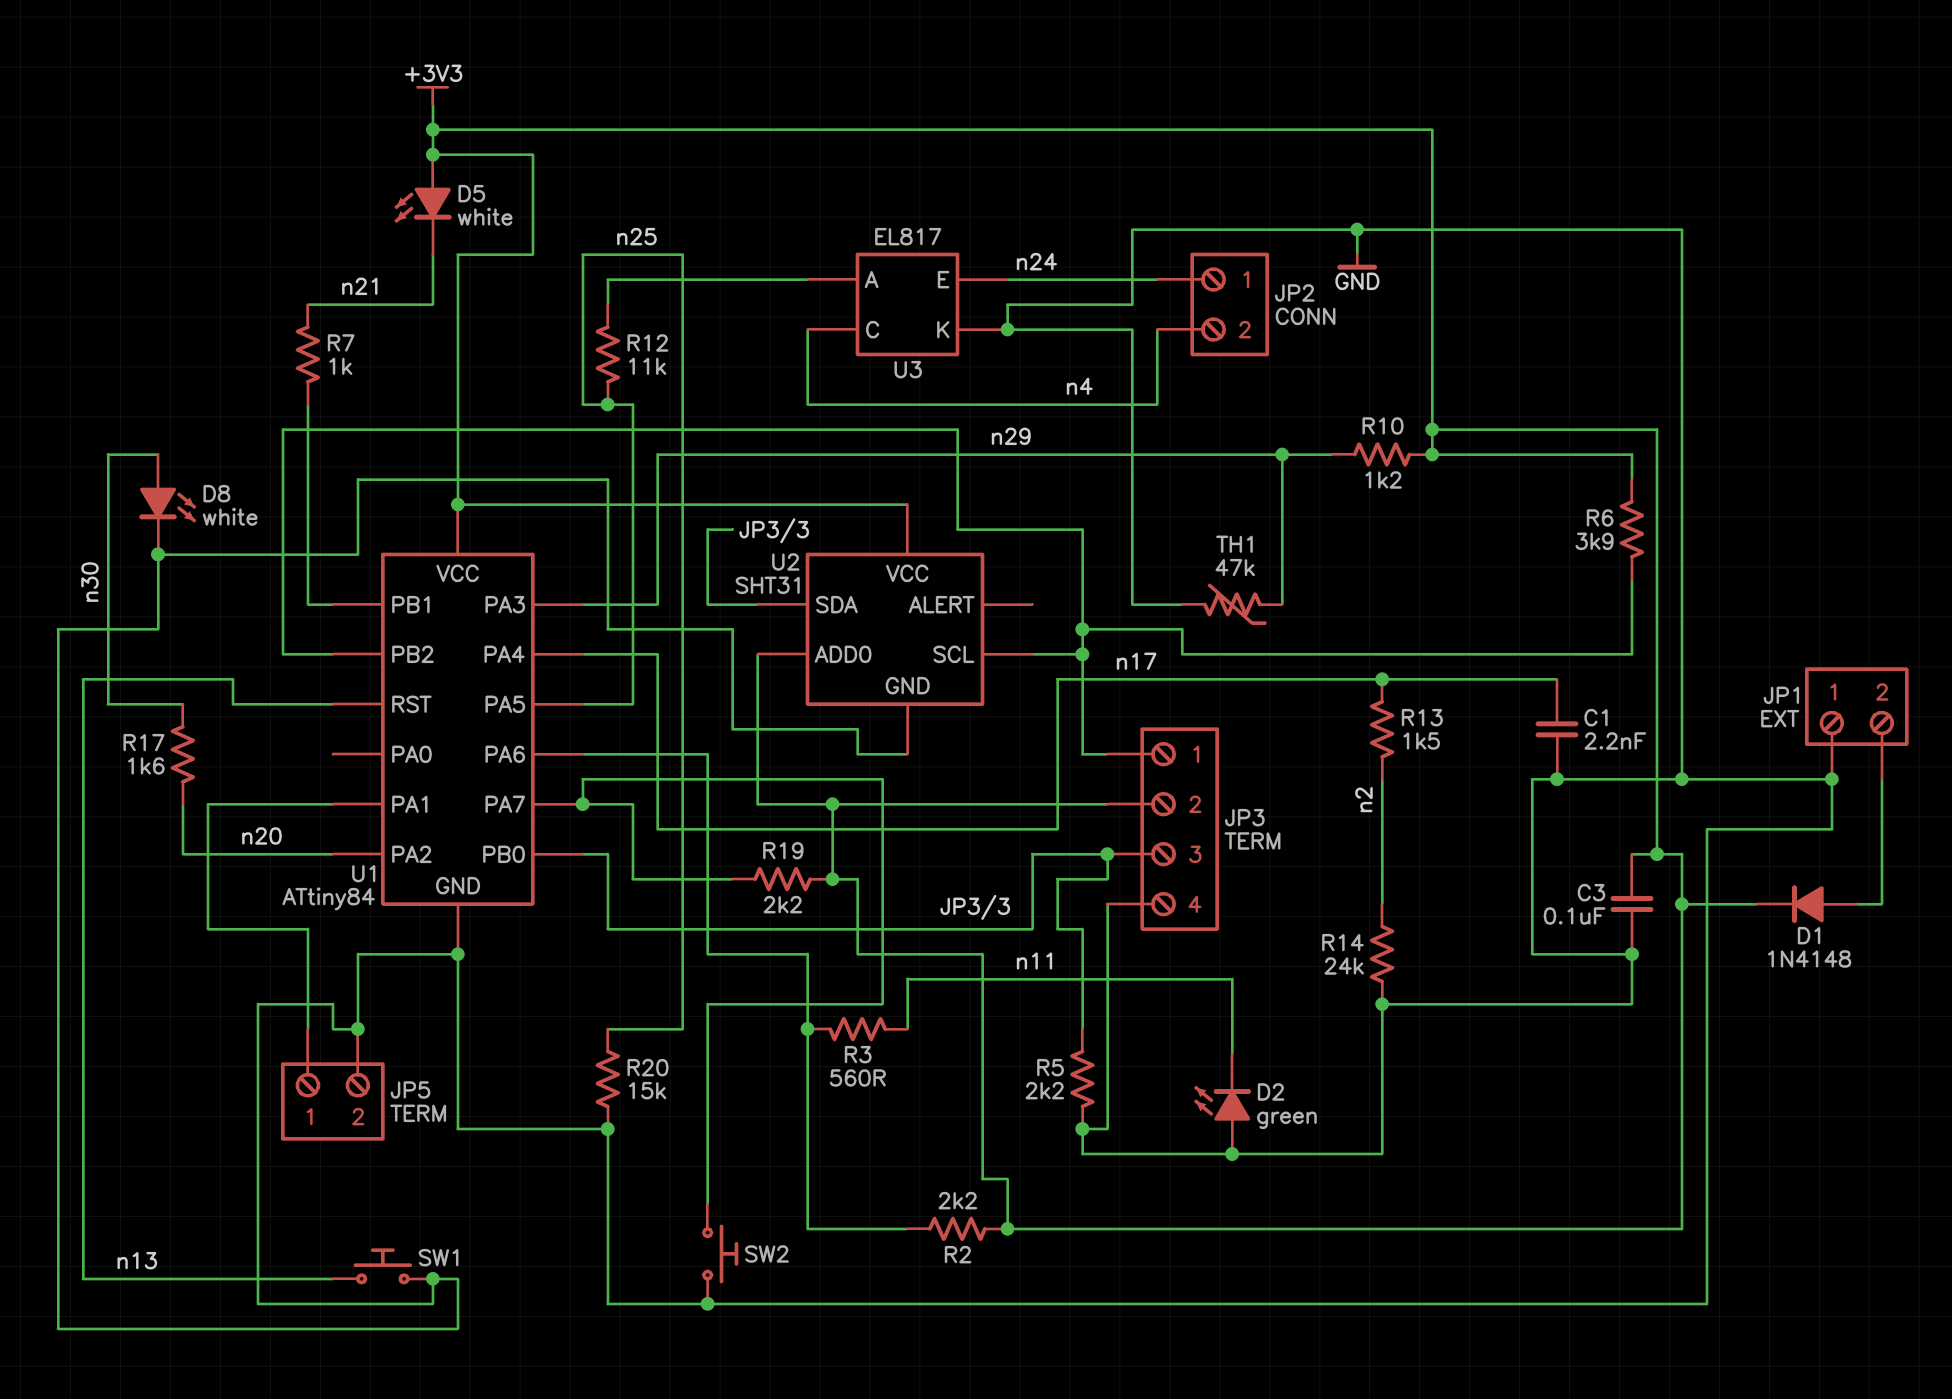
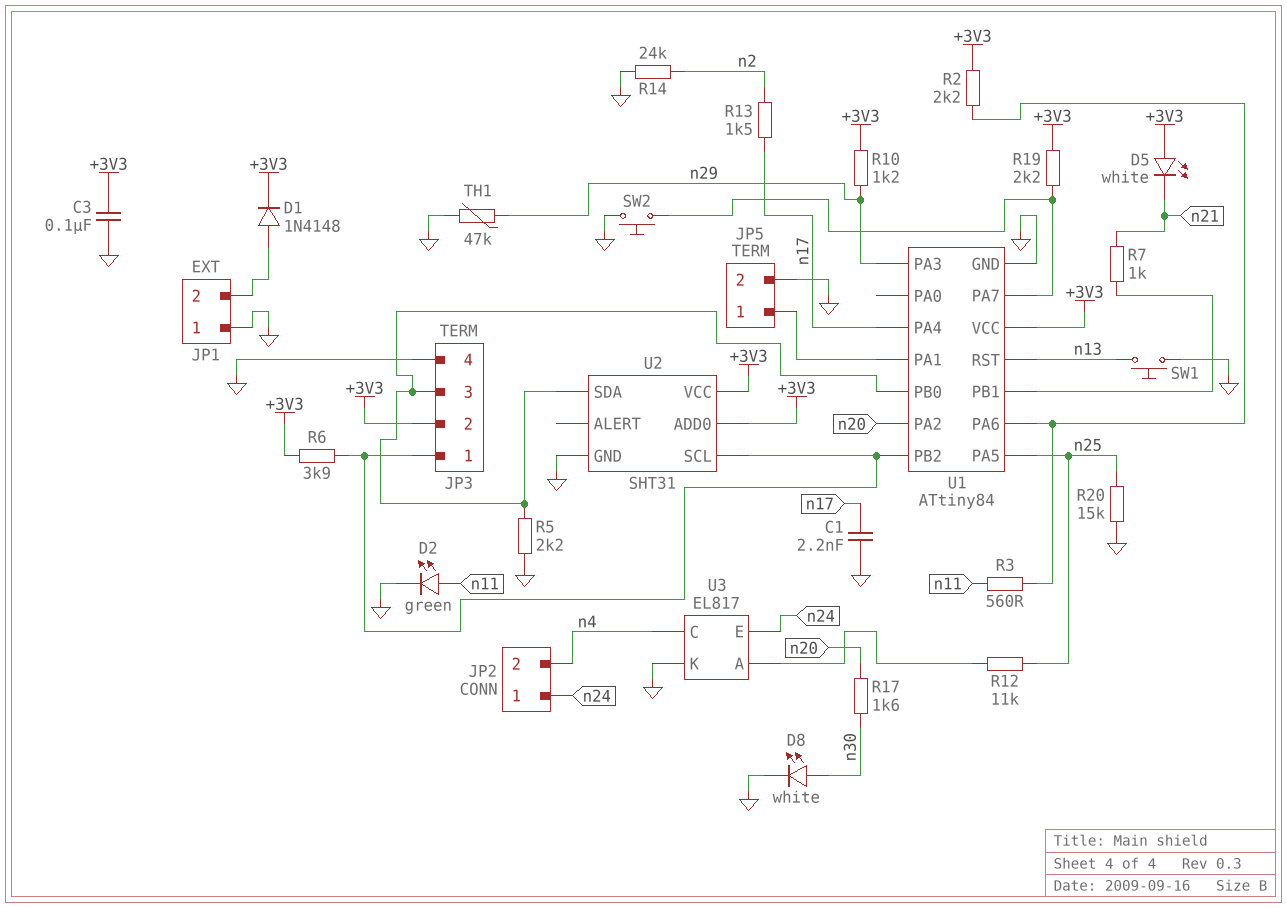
D2: LED green (A GND, K n11) -> LED green (A n11, K GND)

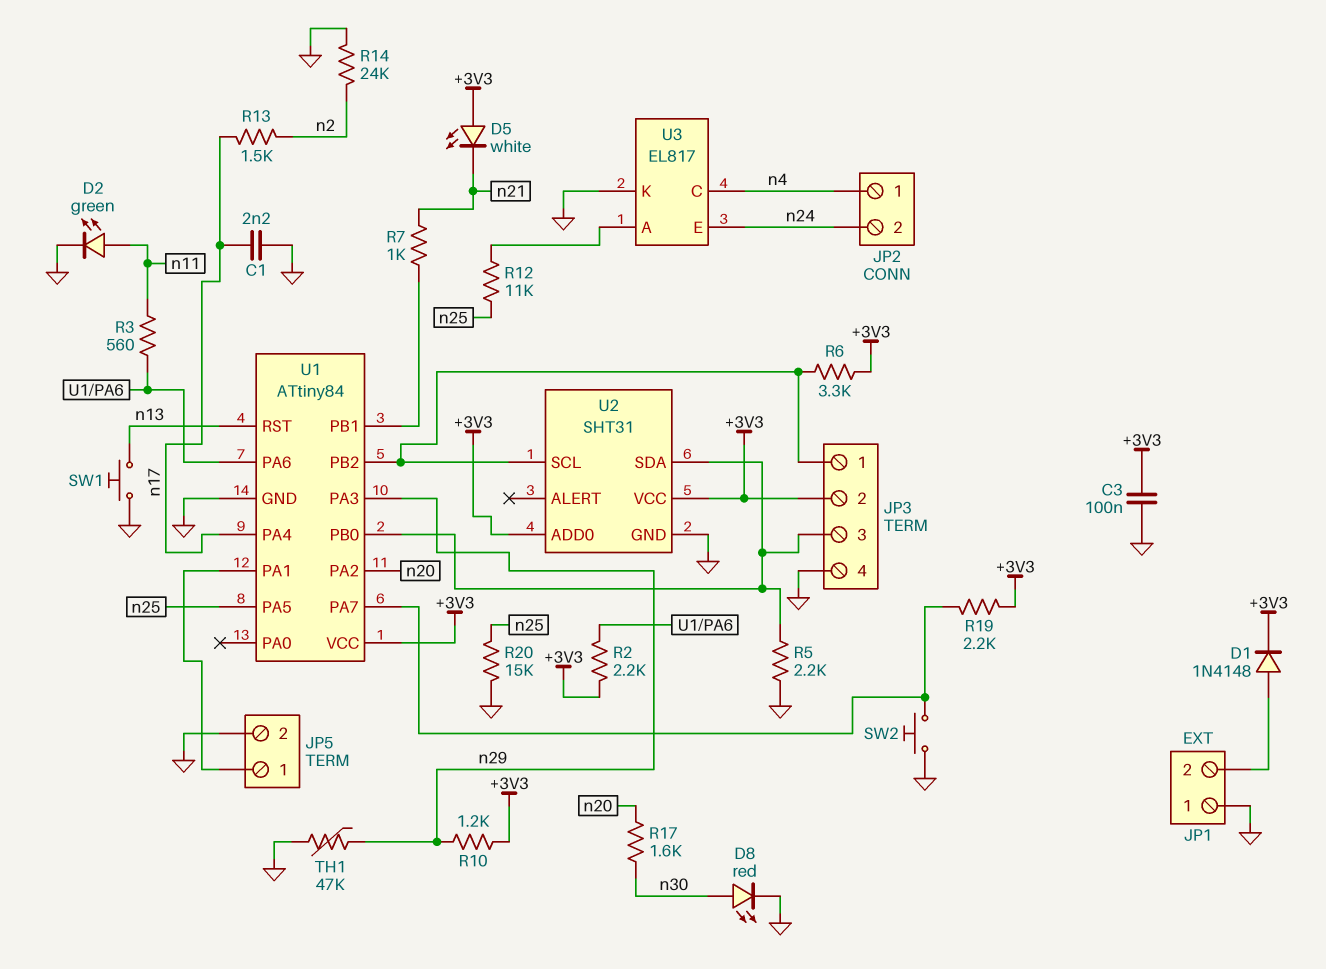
D8: LED white (A n30, K GND) -> LED red (A n30, K GND)
JP2 pin 1: n24 -> n4
JP2 pin 2: n4 -> n24
R6: 3.9k (+3V3, JP3/1) -> 3.3k (+3V3, JP3/1)

